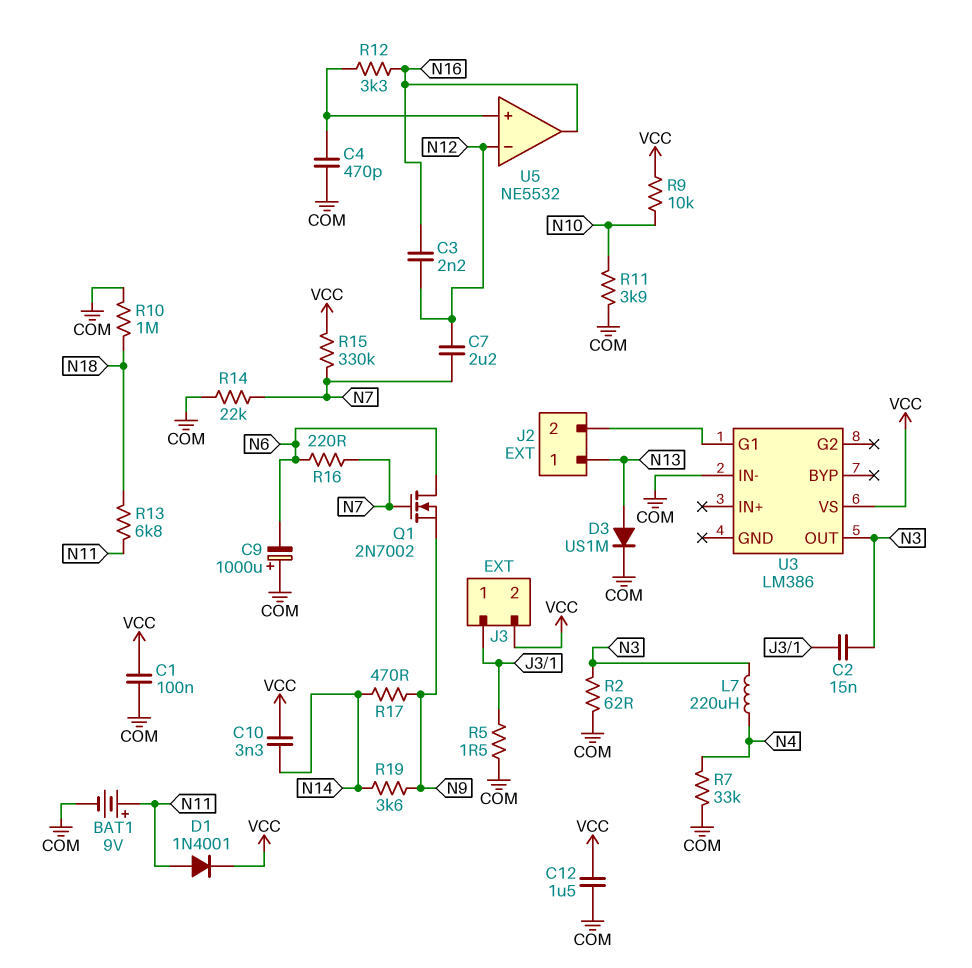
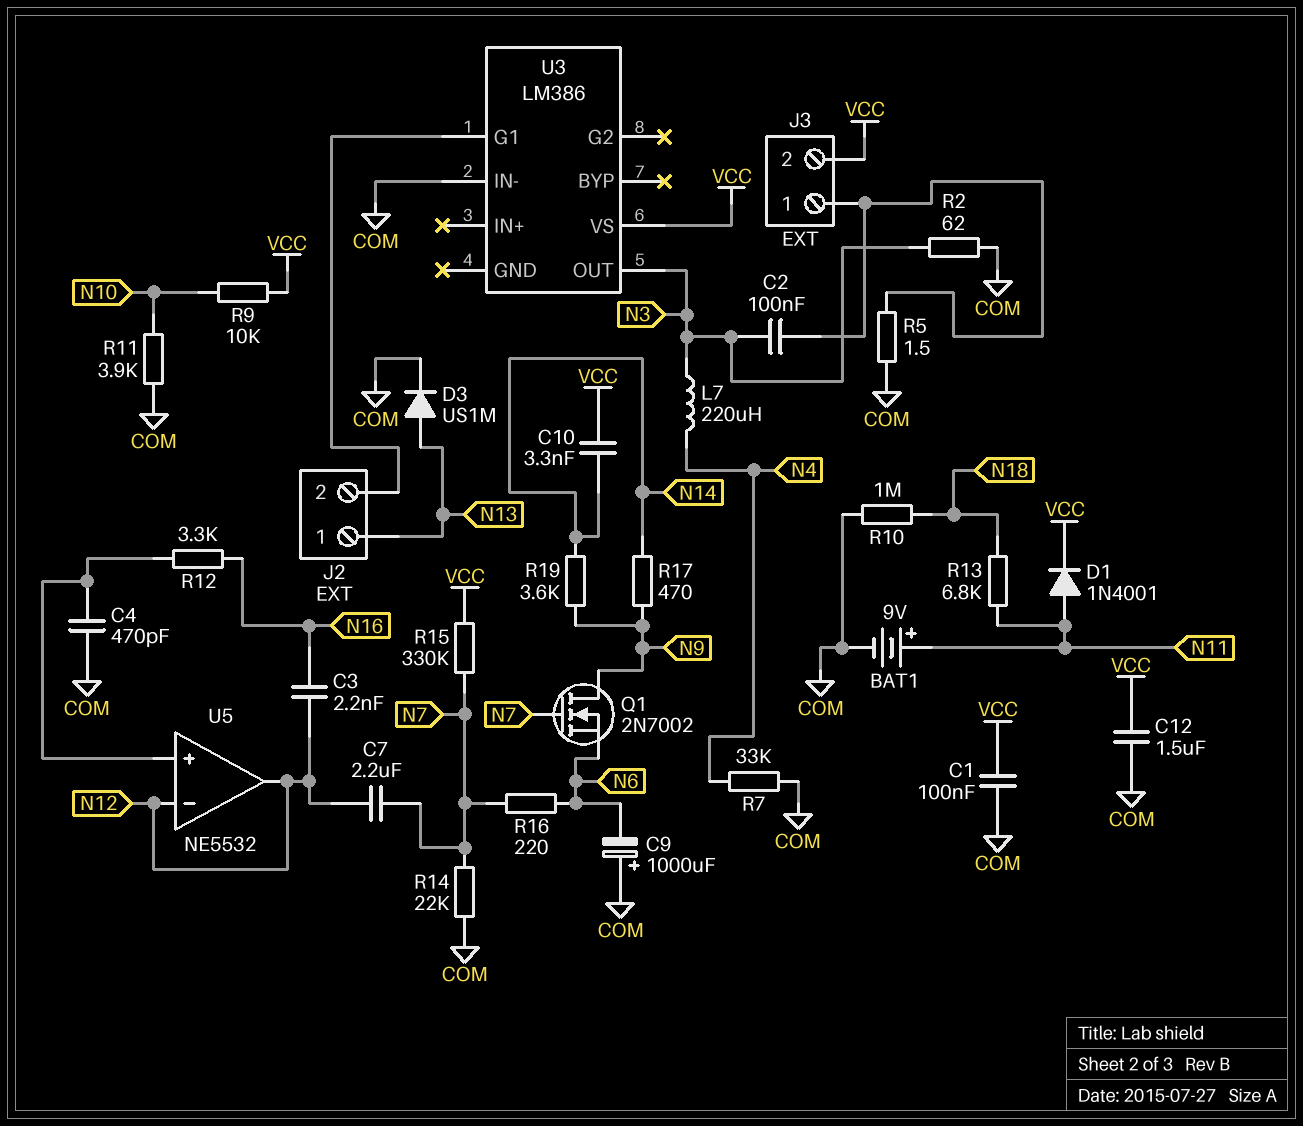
C2: 15nF (J3/1, N3) -> 100nF (J3/1, N3)
Q1: NMOS 2N7002 (G N7, D N6, S N9) -> NMOS 2N7002 (G N7, D N9, S N6)
U5 pin out: N16 -> N12

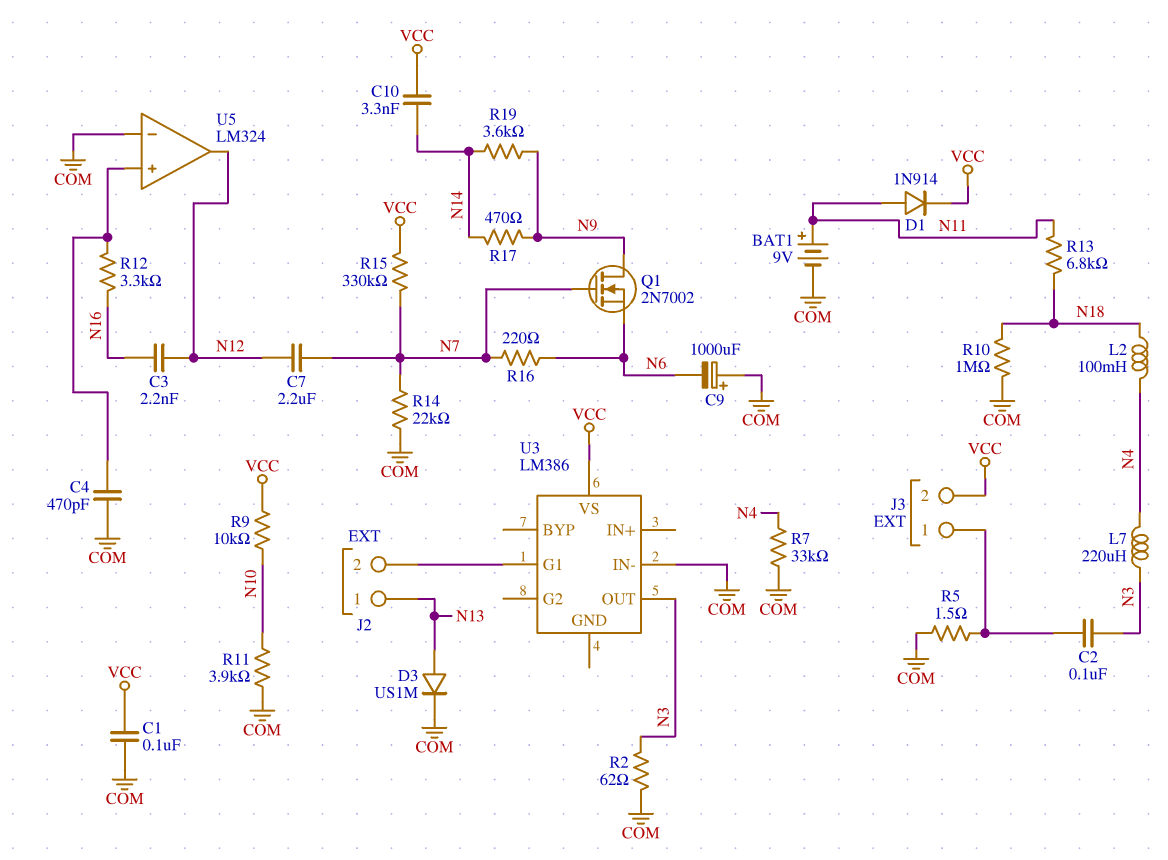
C12: 1.5uF (COM, VCC) -> none
D1: diode 1N4001 (A N11, K VCC) -> diode 1N914 (A N11, K VCC)
L2: none -> 100mH (N4, N18)
U5: NE5532 -> LM324
U5 pin in-: N12 -> COM

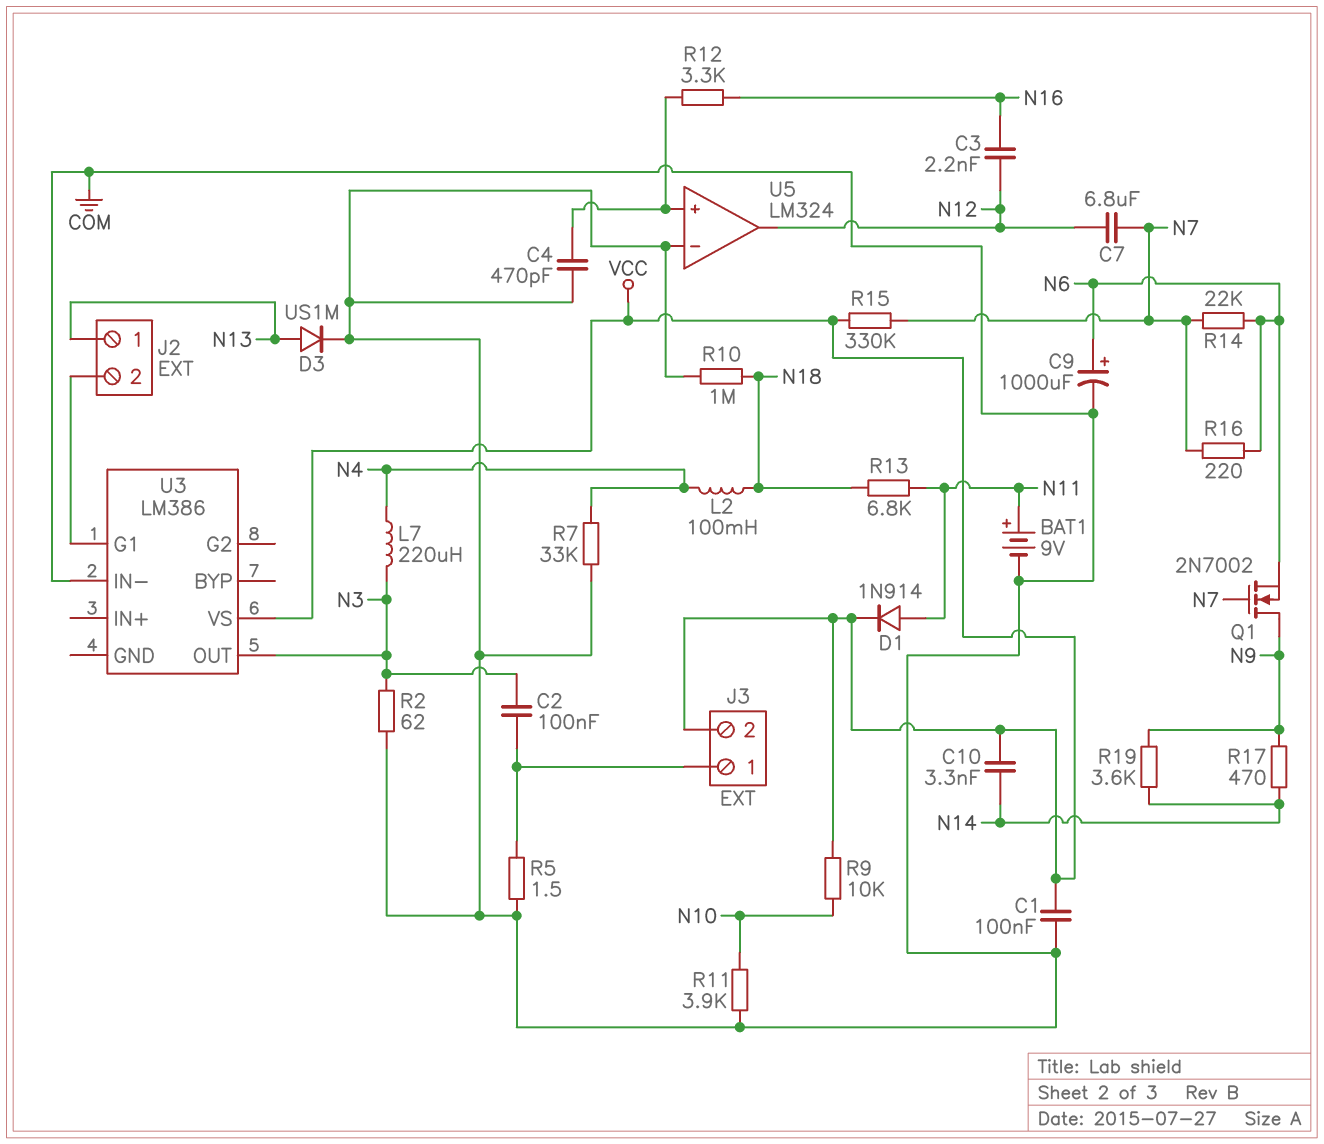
C7: 2.2uF (N7, N12) -> 6.8uF (N7, N12)
C9: 1000uF (plus COM, minus N6) -> 1000uF (plus N6, minus COM)
R14: 22k (COM, N7) -> 22k (N6, N7)

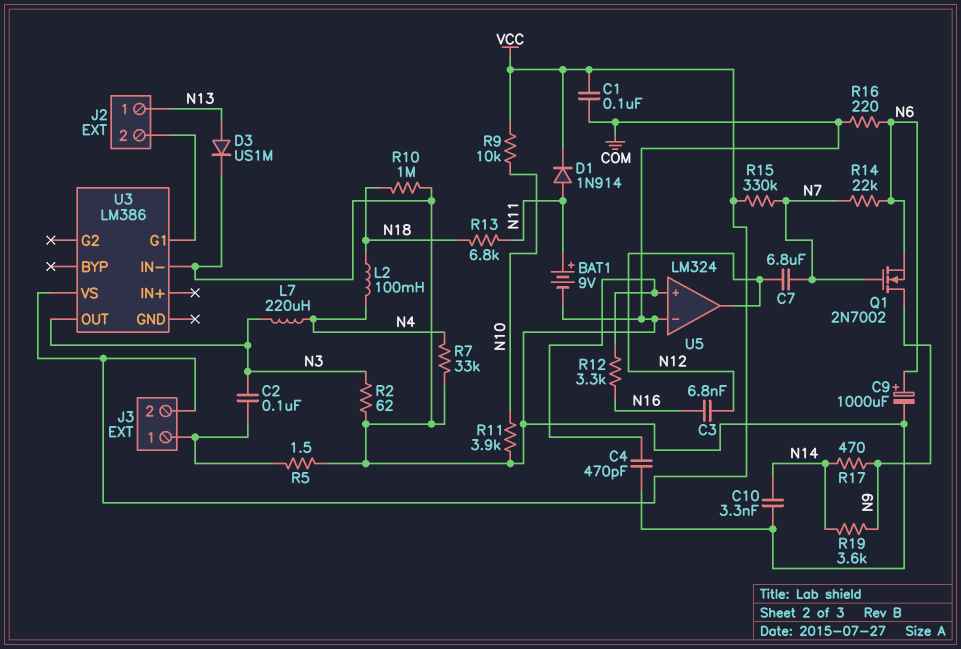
C3: 2.2nF (N12, N16) -> 6.8nF (N12, N16)
C10: 3.3nF (N14, VCC) -> 3.3nF (COM, N14)
R16: 220 (N6, N7) -> 220 (COM, N6)

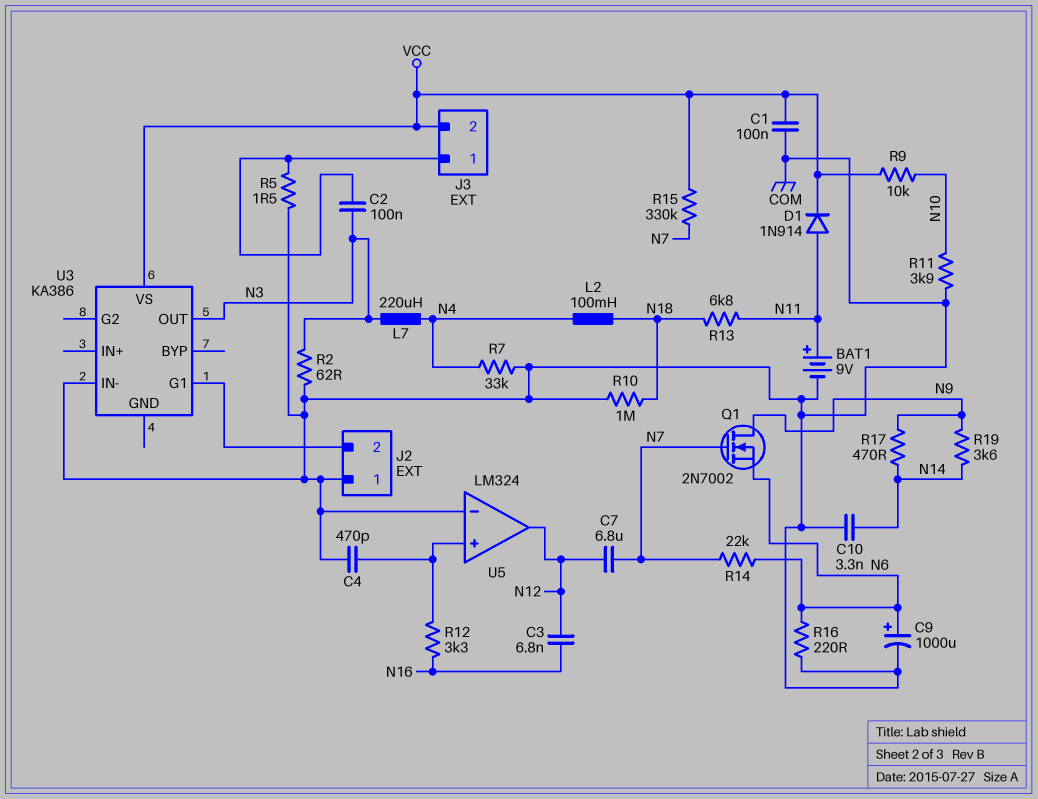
D3: diode US1M (A N13, K COM) -> none
J2 pin 1: N13 -> COM
U3: LM386 -> KA386

